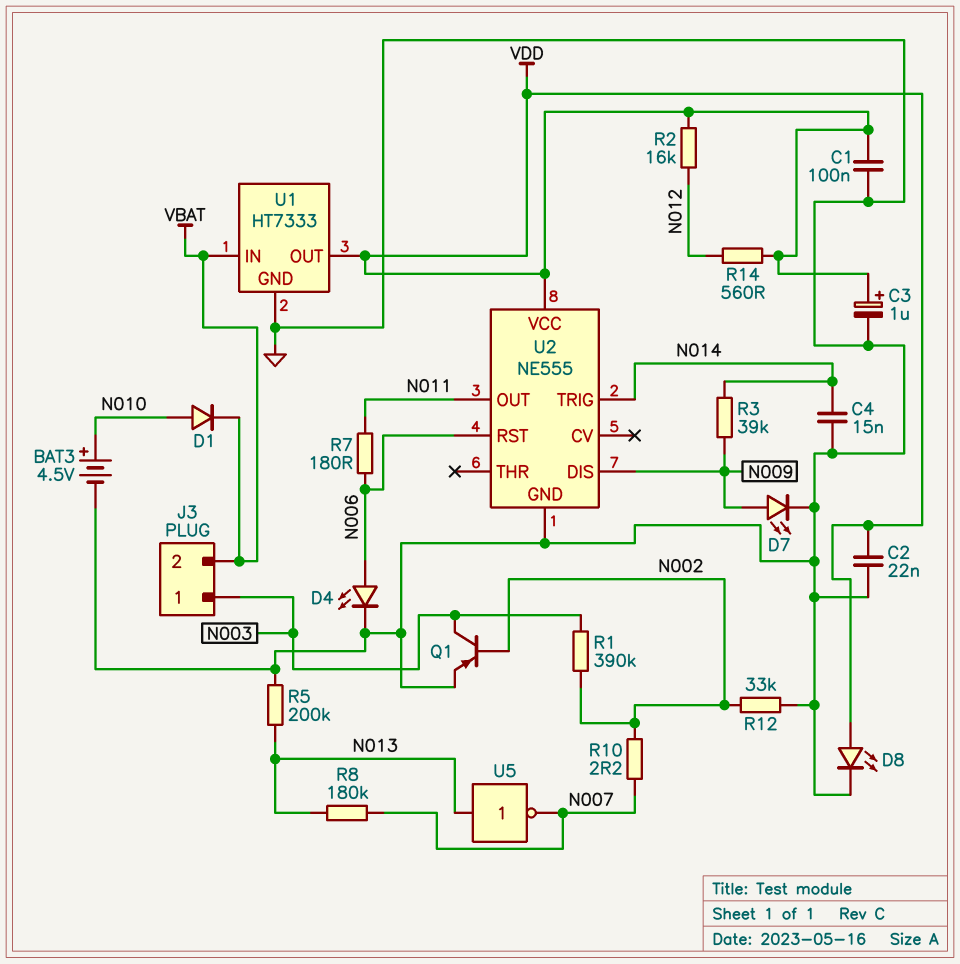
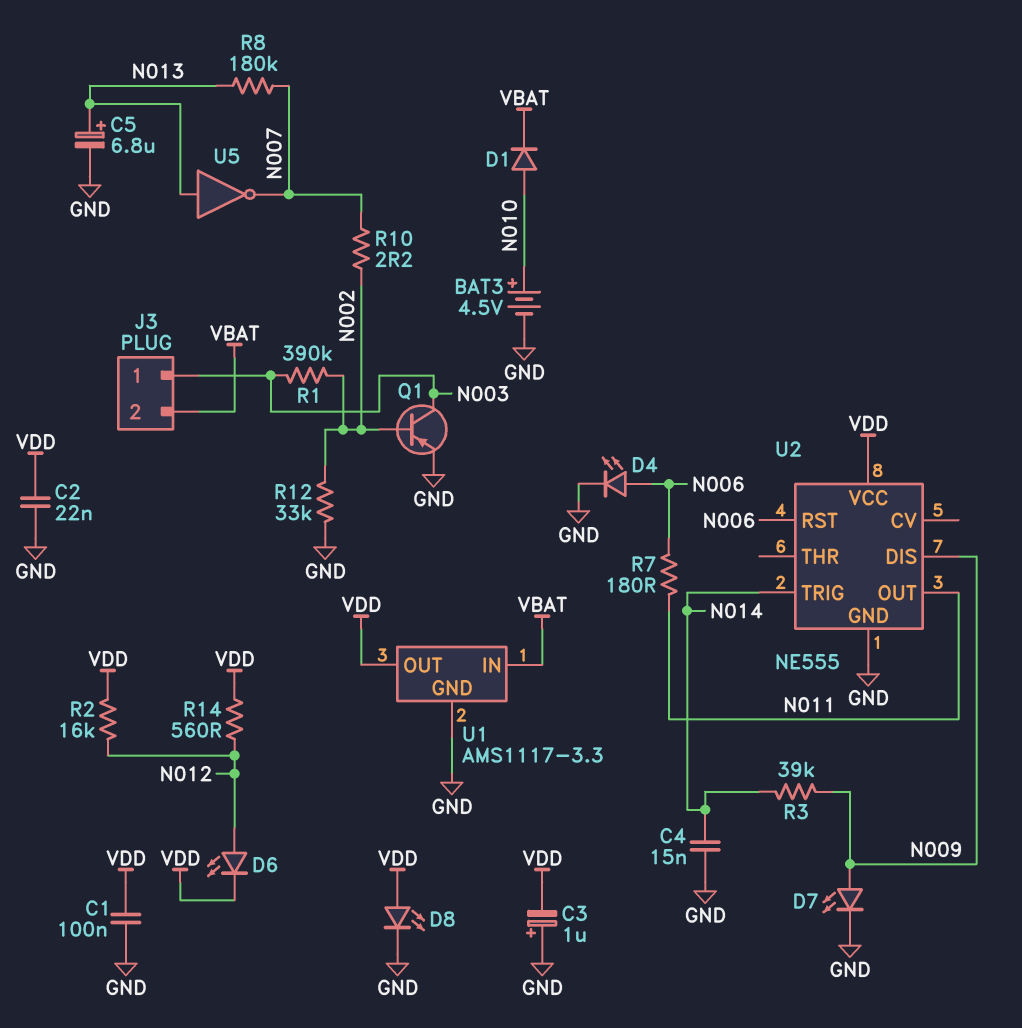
C3: 1uF (plus VDD, minus GND) -> 1uF (plus GND, minus VDD)
C5: none -> 6.8uF (plus N013, minus GND)
D6: none -> LED (A N012, K VDD)
R5: 200k (GND, N013) -> none
U1: HT7333 -> AMS1117-3.3

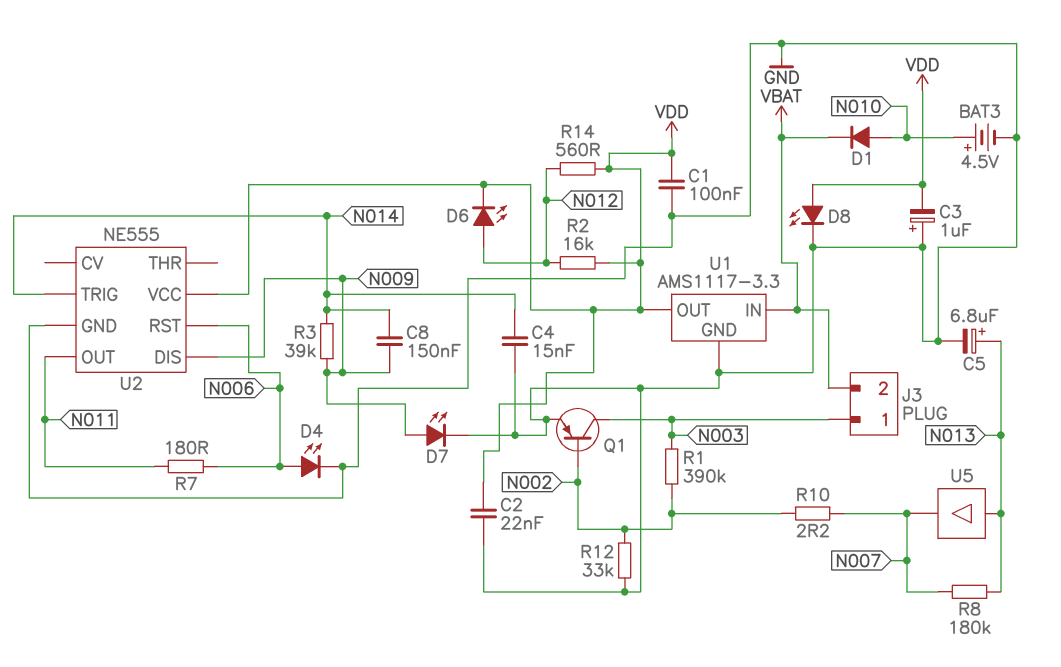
C8: none -> 150nF (N009, N014)
U5: NOT (in N013, out N007) -> buffer (in N013, out N007)

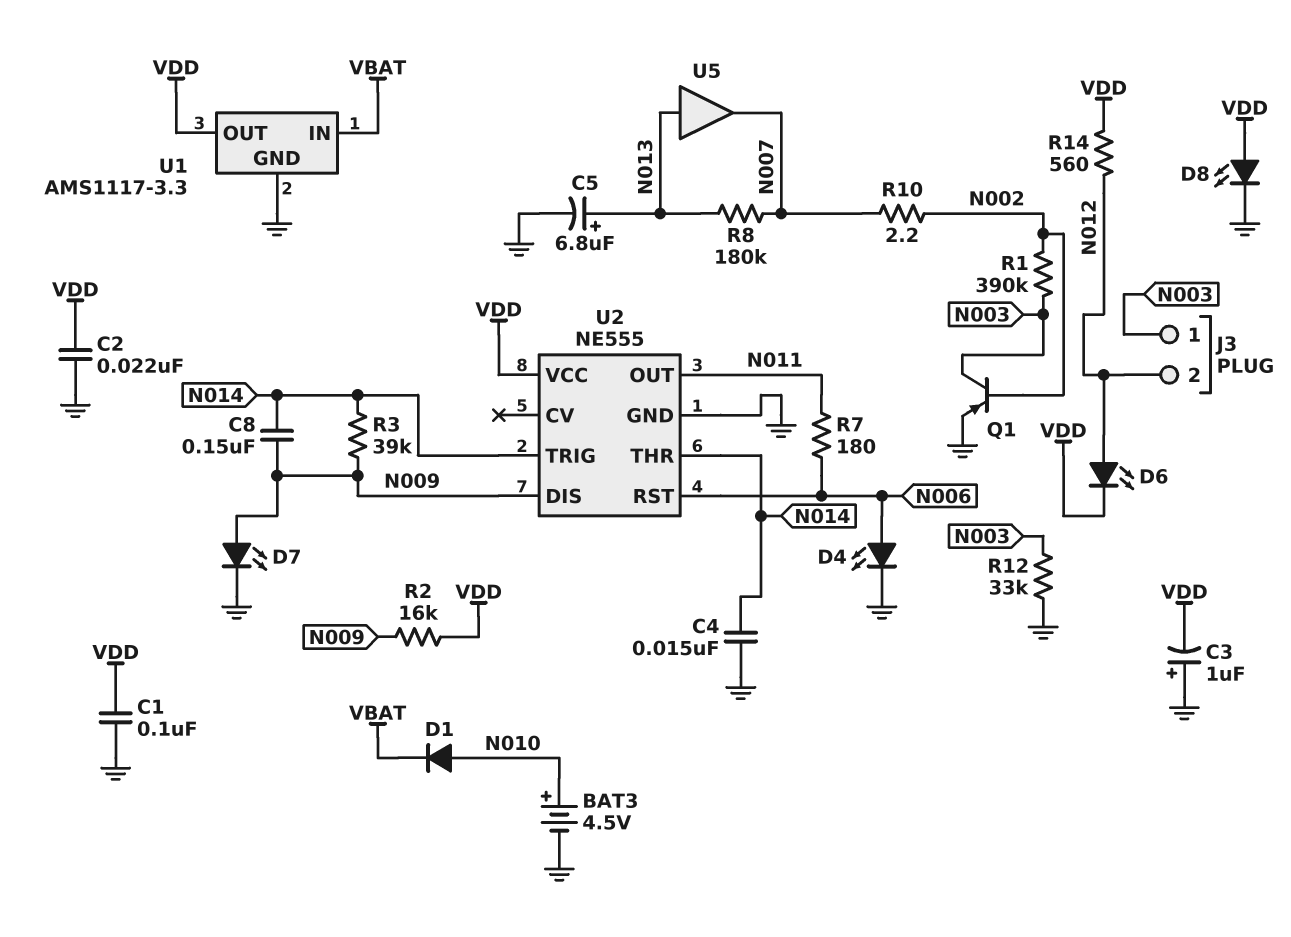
J3 pin 2: VBAT -> N012
R2: 16k (N012, VDD) -> 16k (N009, VDD)
R12: 33k (GND, N002) -> 33k (GND, N003)
U2 pin THR: none -> N014

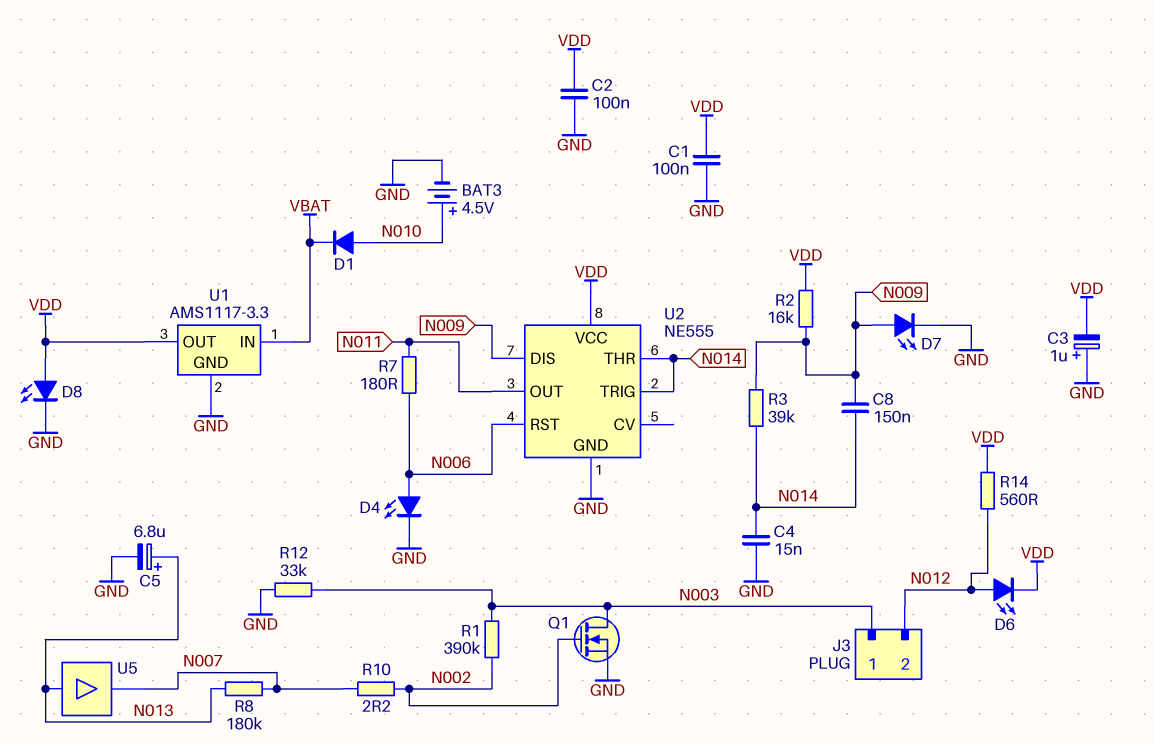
C2: 22nF (GND, VDD) -> 100nF (GND, VDD)
Q1: PNP (B N002, C N003, E GND) -> NMOS (G N002, D N003, S GND)

